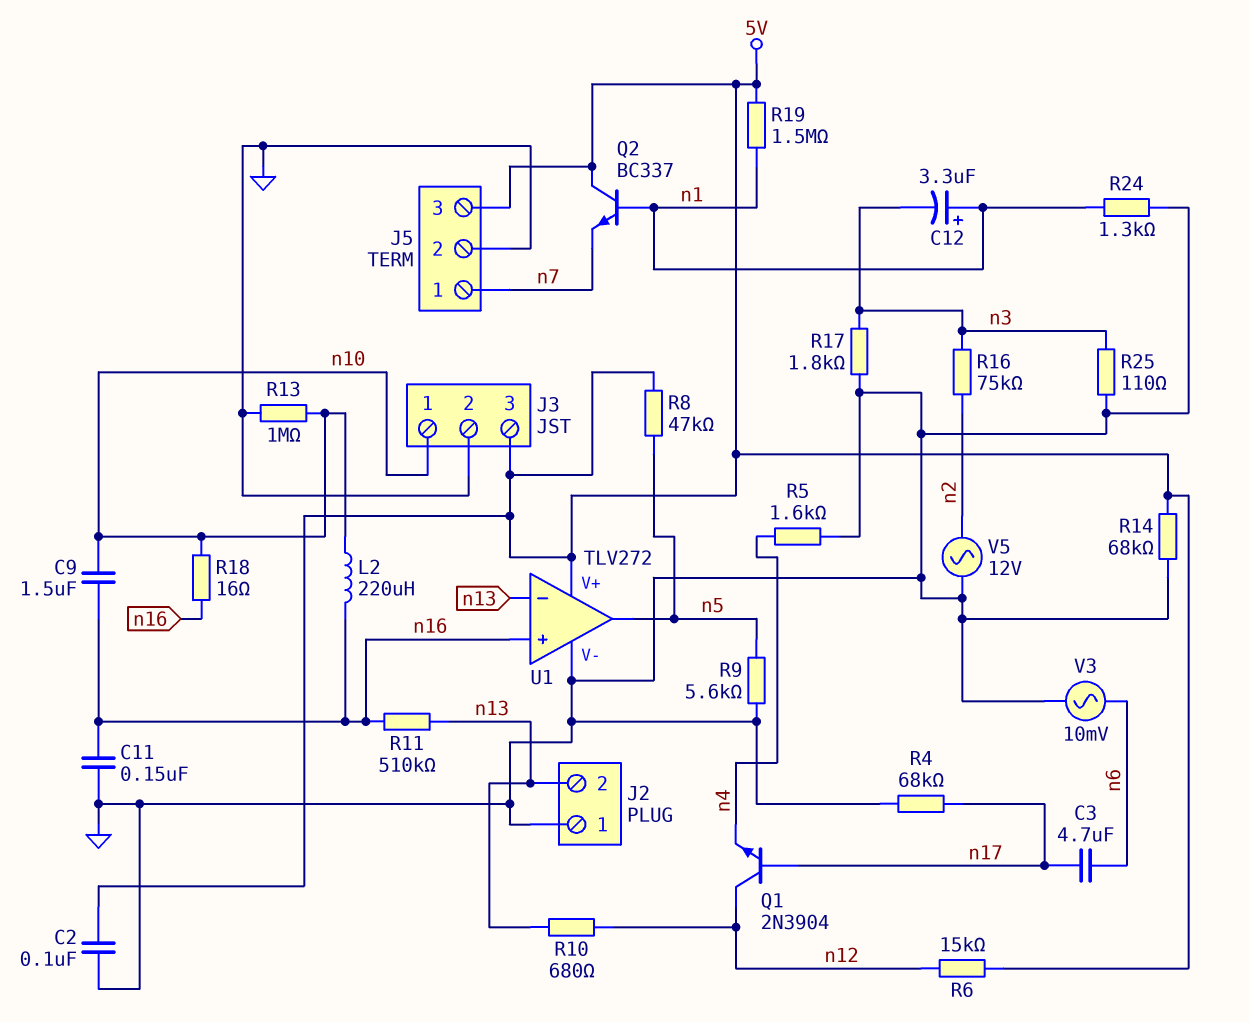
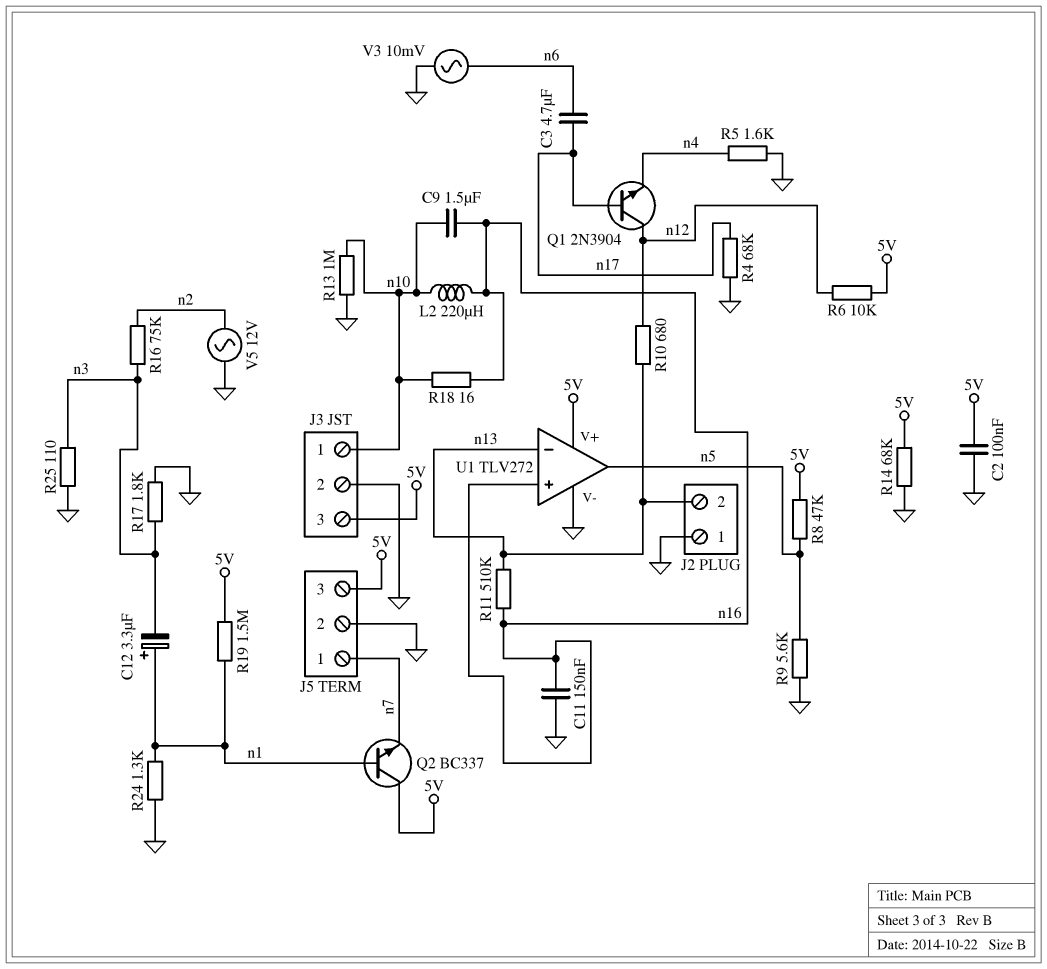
R6: 15k (5V, n12) -> 10k (5V, n12)

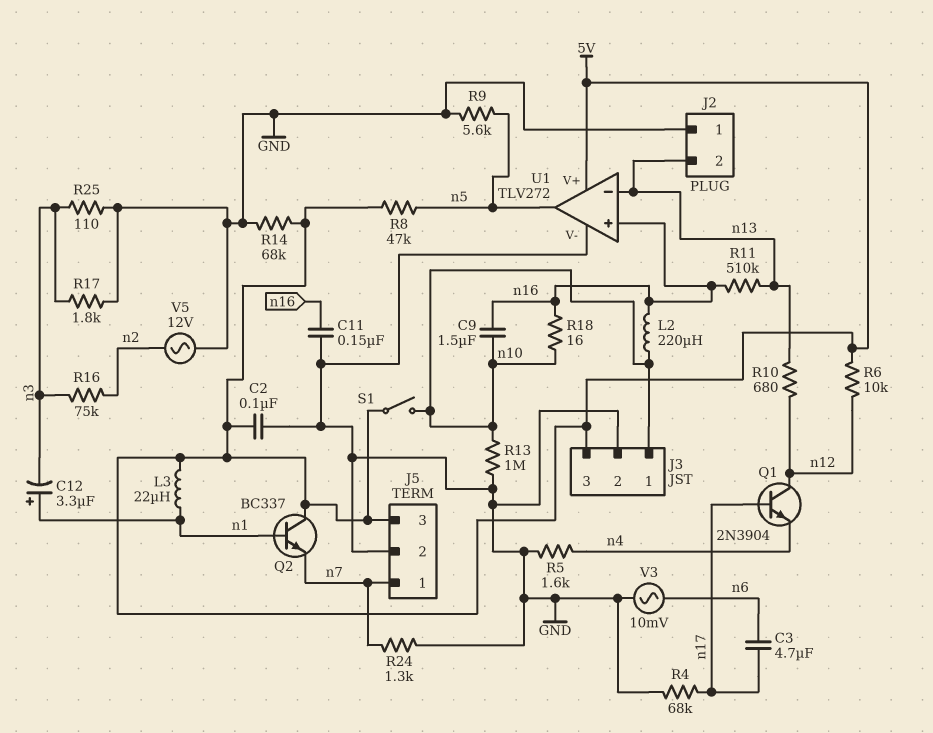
L3: none -> 22uH (5V, n1)
R19: 1.5M (5V, n1) -> none
R24: 1.3k (GND, n1) -> 1.3k (GND, n7)
S1: none -> switch (5V, n10)

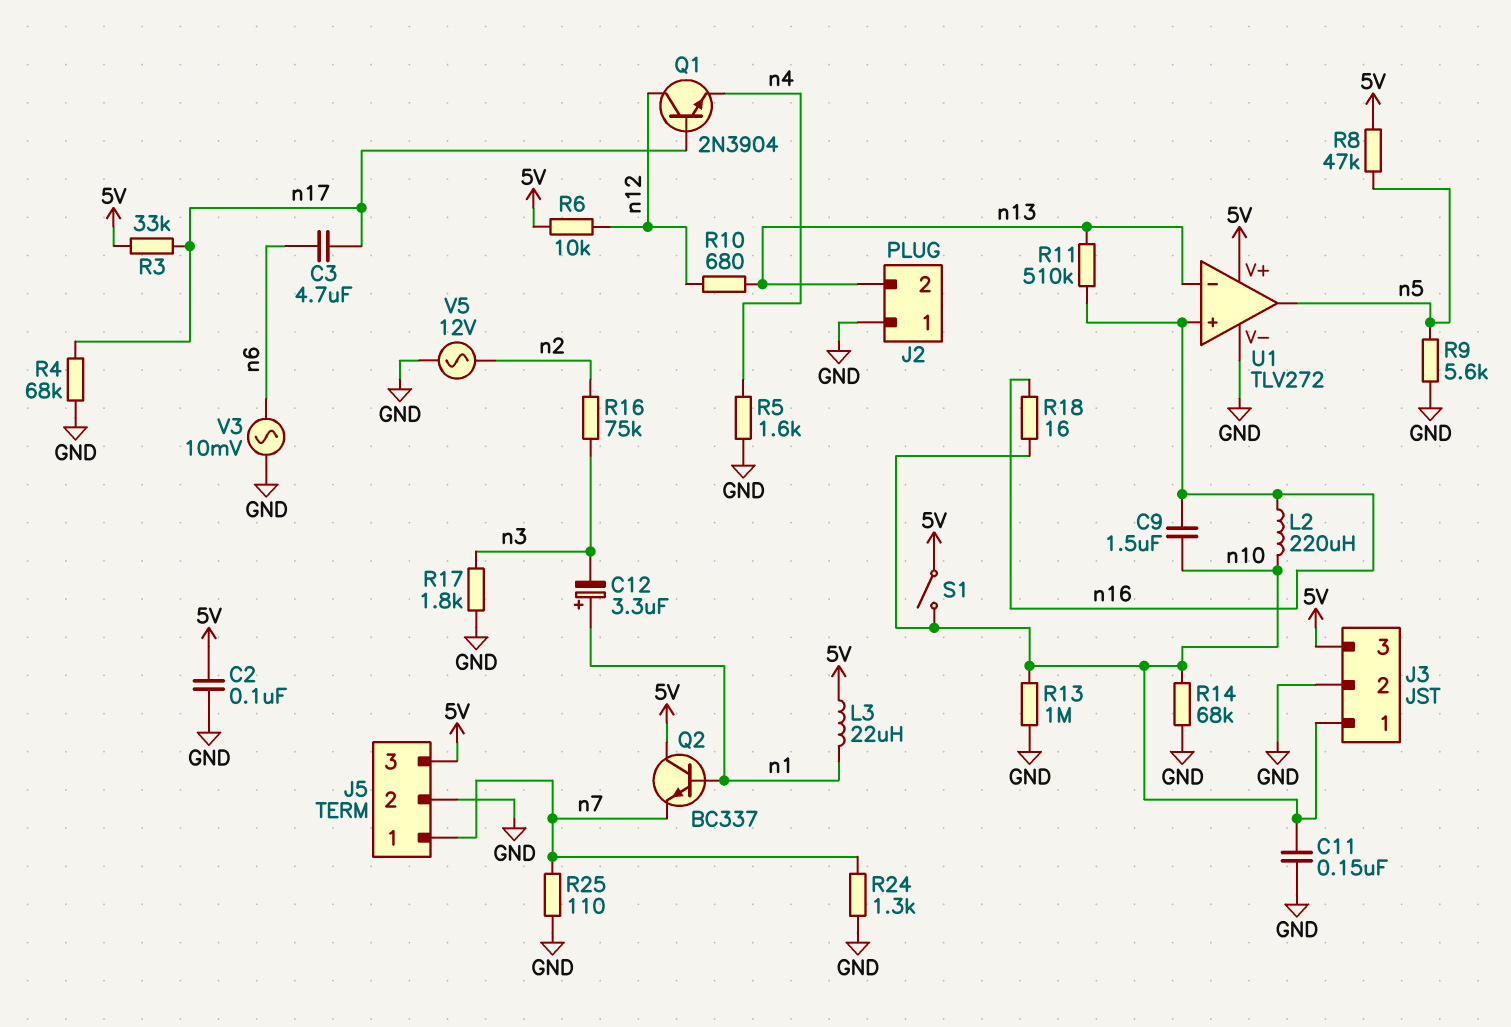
C11: 150nF (GND, n16) -> 150nF (GND, n10)
R3: none -> 33k (5V, n17)
R14: 68k (5V, GND) -> 68k (GND, n10)
R25: 110 (GND, n3) -> 110 (GND, n7)

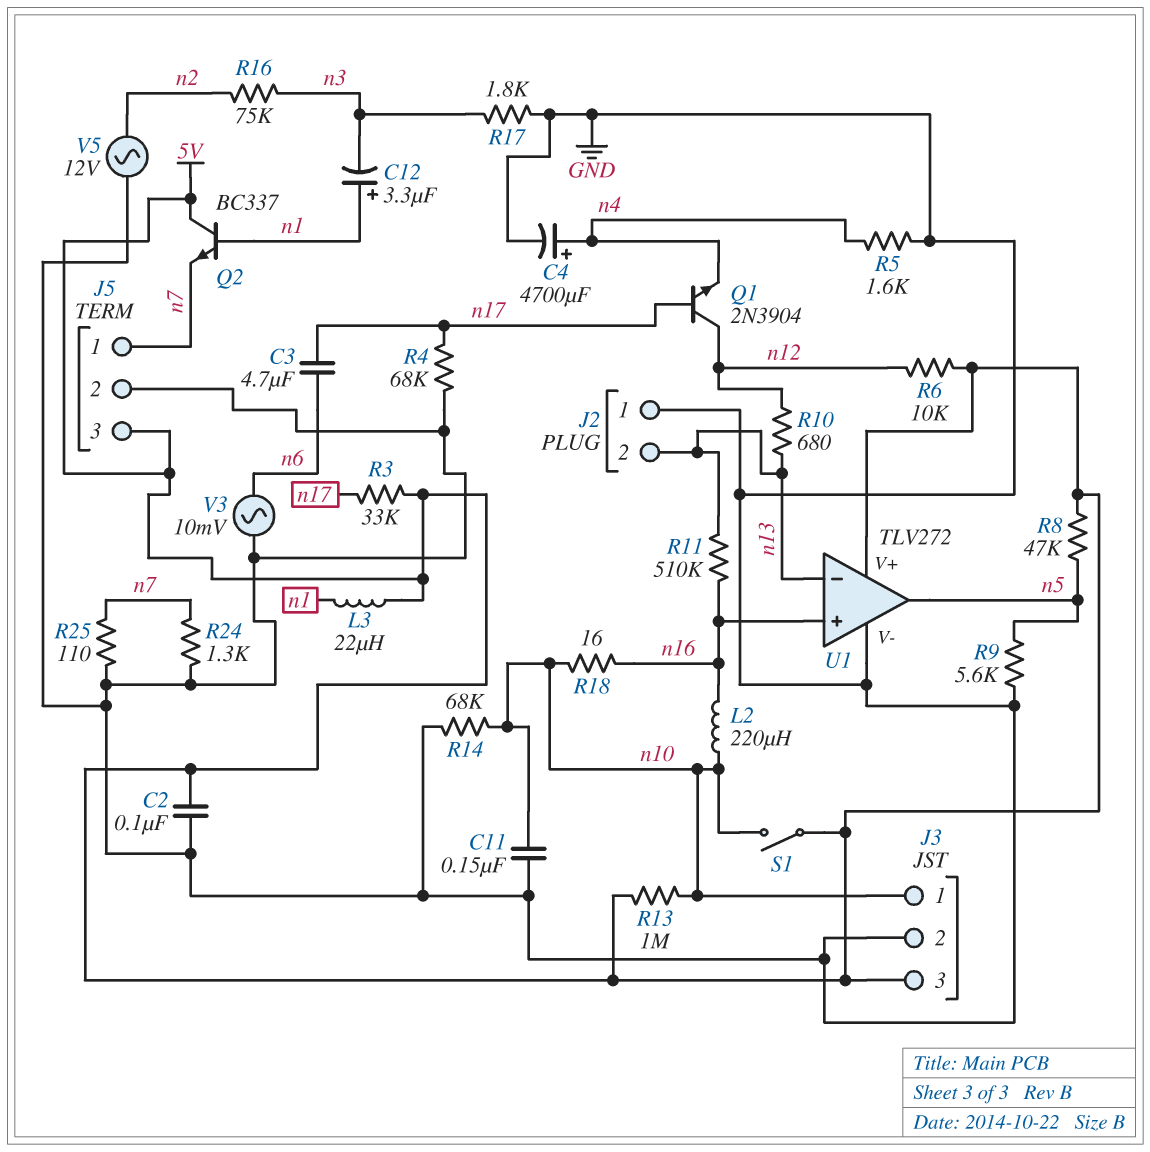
C4: none -> 4700uF (plus n4, minus GND)
C9: 1.5uF (n10, n16) -> none
R13: 1M (GND, n10) -> 1M (5V, n10)

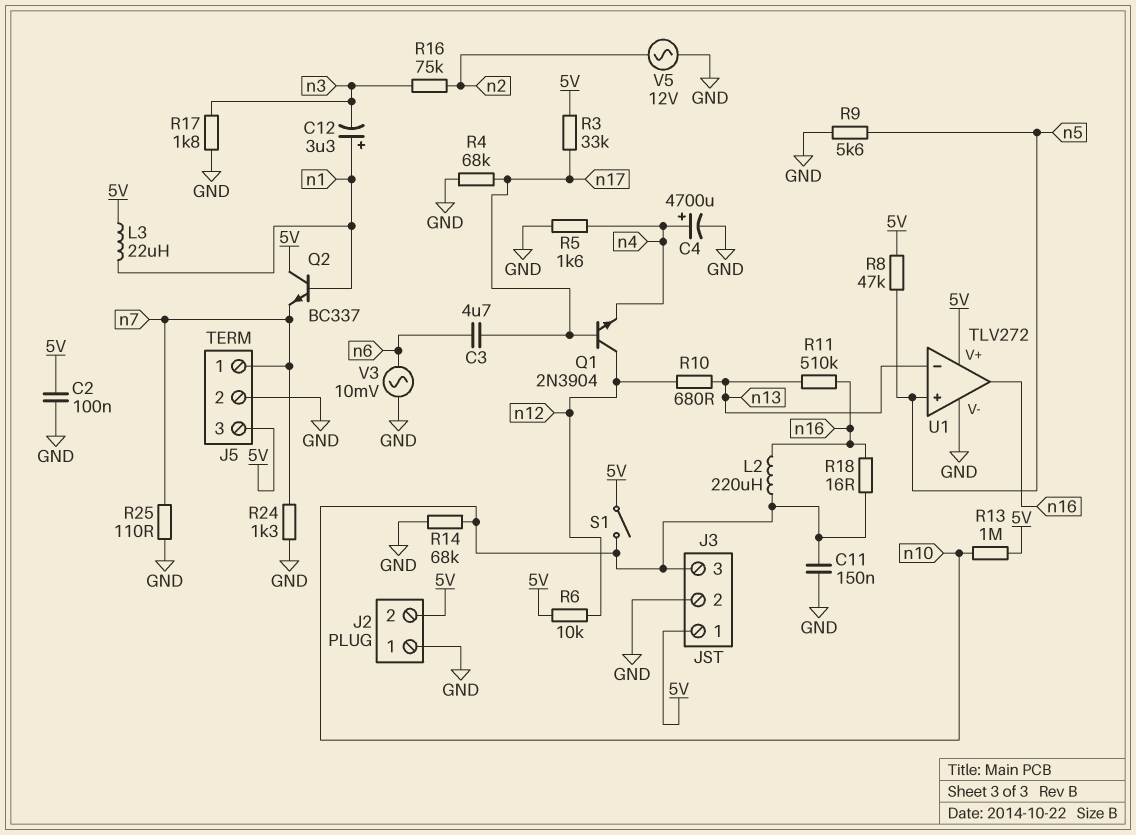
J2 pin 2: n13 -> 5V
J3 pin 1: n10 -> 5V
J3 pin 3: 5V -> n10
U1 pin in+: n16 -> n5
U1 pin out: n5 -> n16

